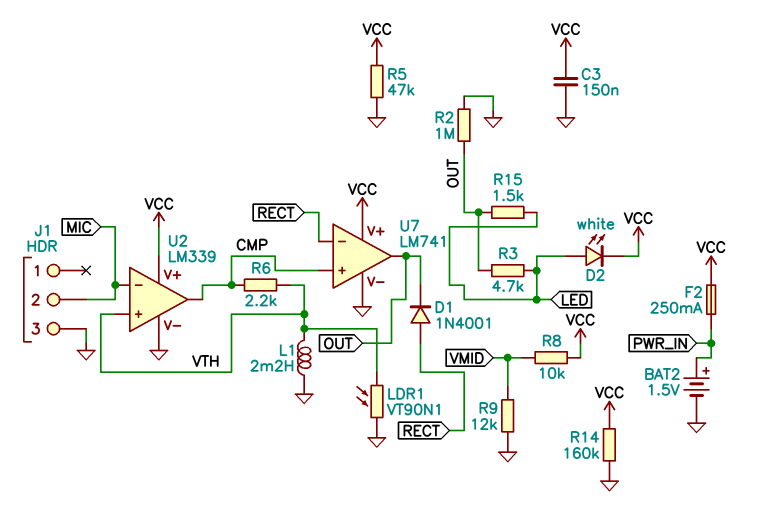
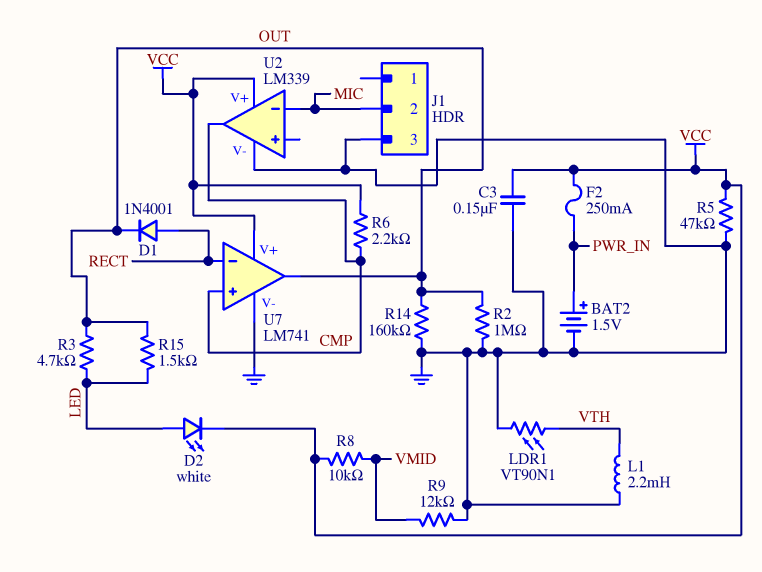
R6: 2.2k (CMP, VTH) -> 2.2k (CMP, VCC)
R14: 160k (GND, VCC) -> 160k (GND, OUT)
U2 pin in+: VTH -> none

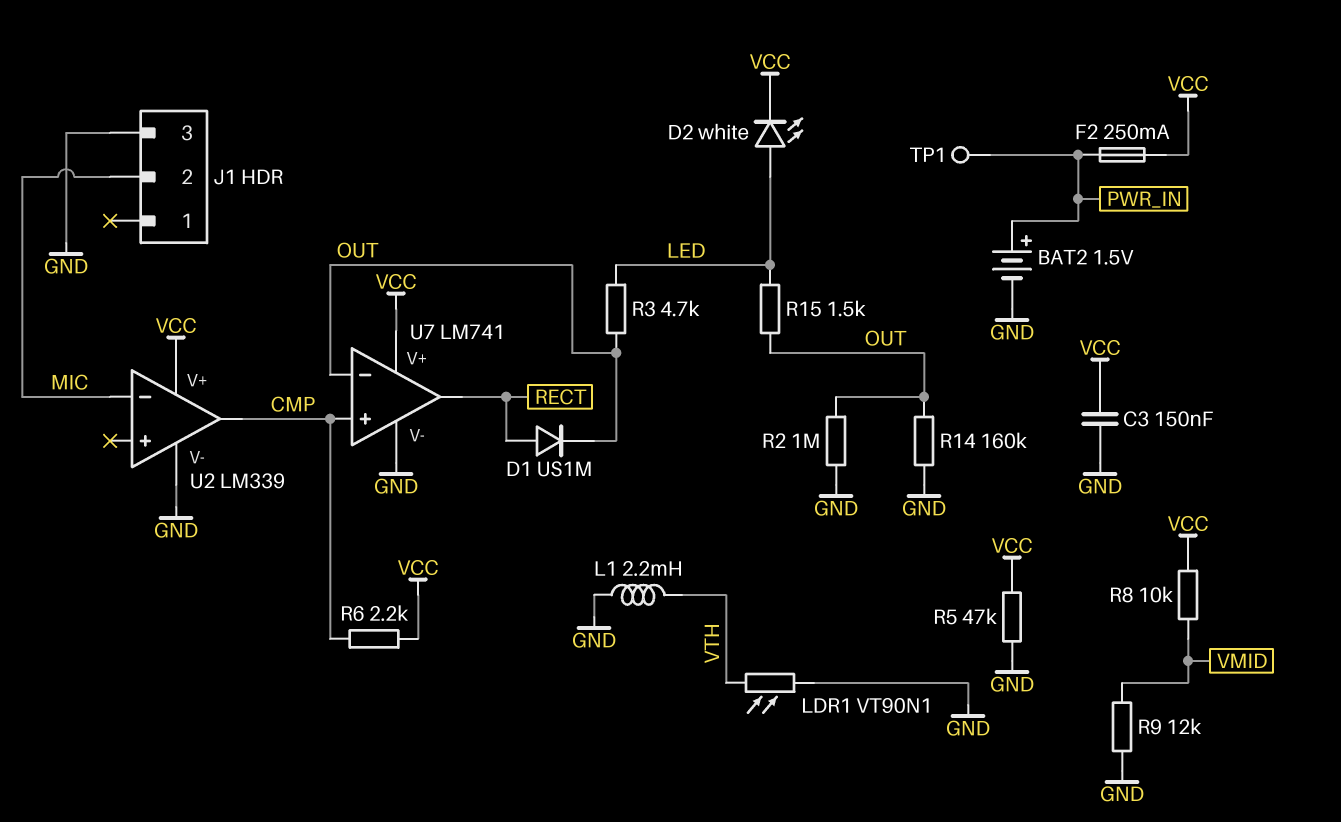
D1: diode 1N4001 (A RECT, K OUT) -> diode US1M (A RECT, K OUT)
TP1: none -> test point (PWR_IN)
U7 pin in-: RECT -> OUT
U7 pin out: OUT -> RECT

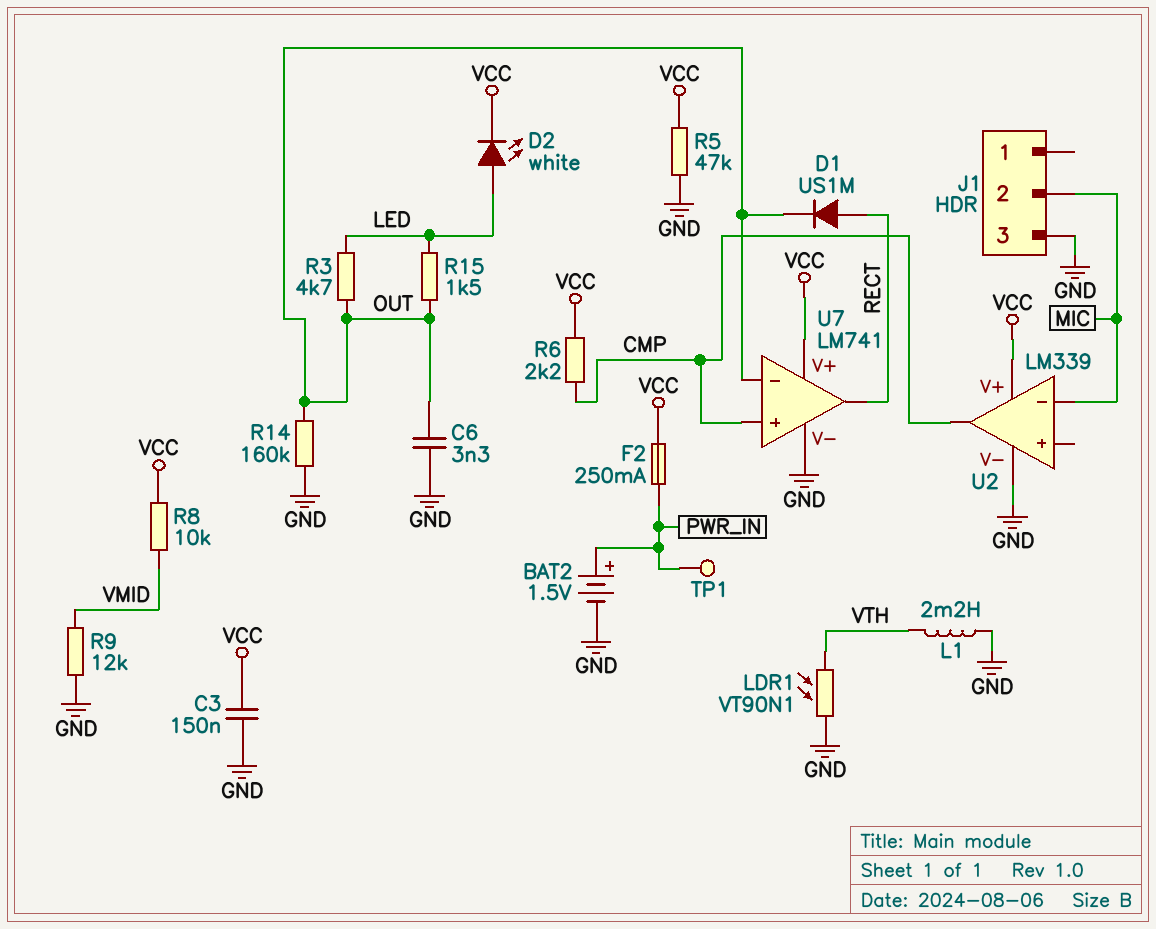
C6: none -> 3.3nF (GND, OUT)
R2: 1M (GND, OUT) -> none

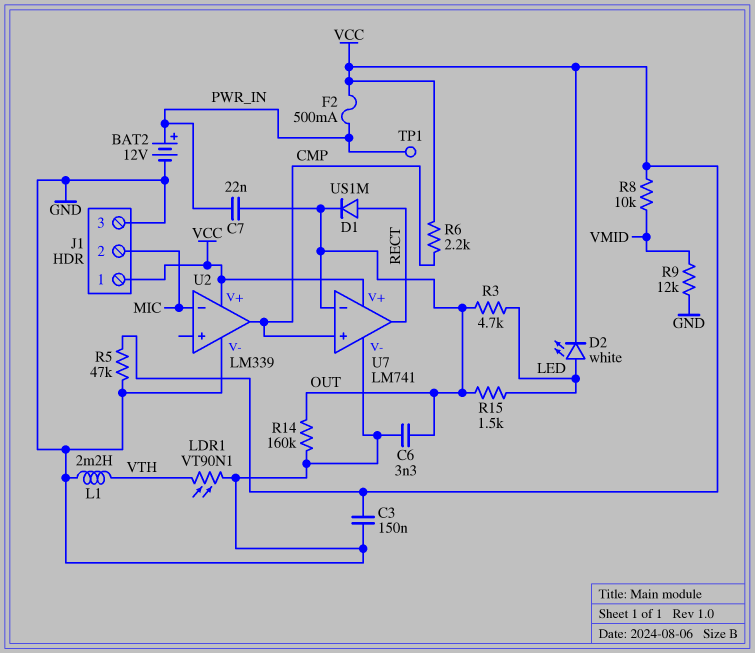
BAT2: 1.5V (plus PWR_IN, minus GND) -> 12V (plus PWR_IN, minus GND)
C7: none -> 22nF (OUT, PWR_IN)
F2: 250mA (PWR_IN, VCC) -> 500mA (PWR_IN, VCC)
J1 pin 1: none -> VCC

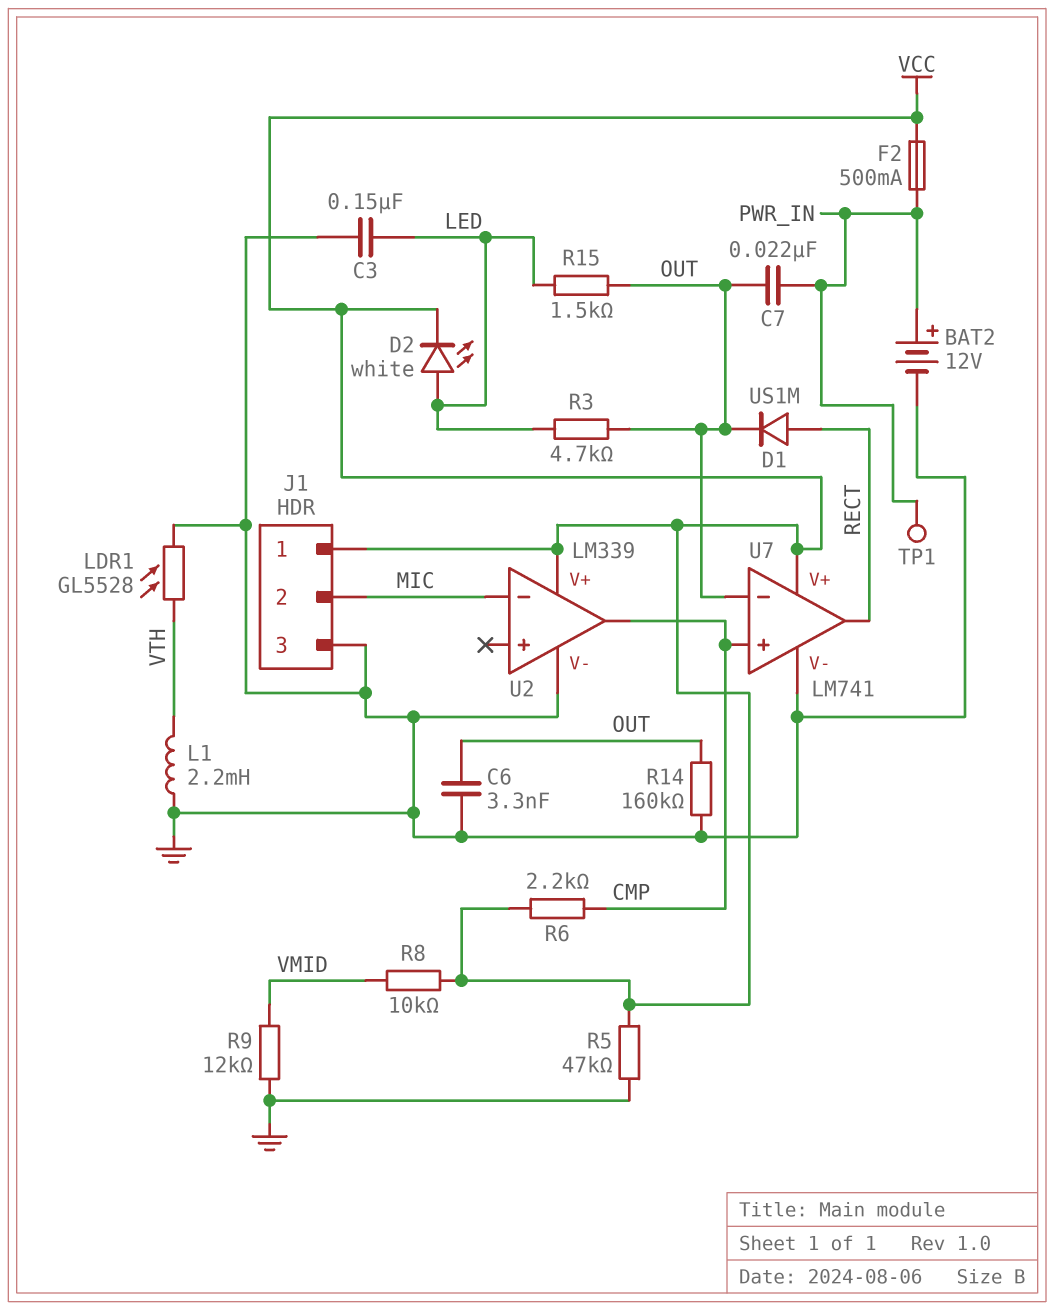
C3: 150nF (GND, VCC) -> 150nF (GND, LED)
LDR1: VT90N1 (GND, VTH) -> GL5528 (GND, VTH)

